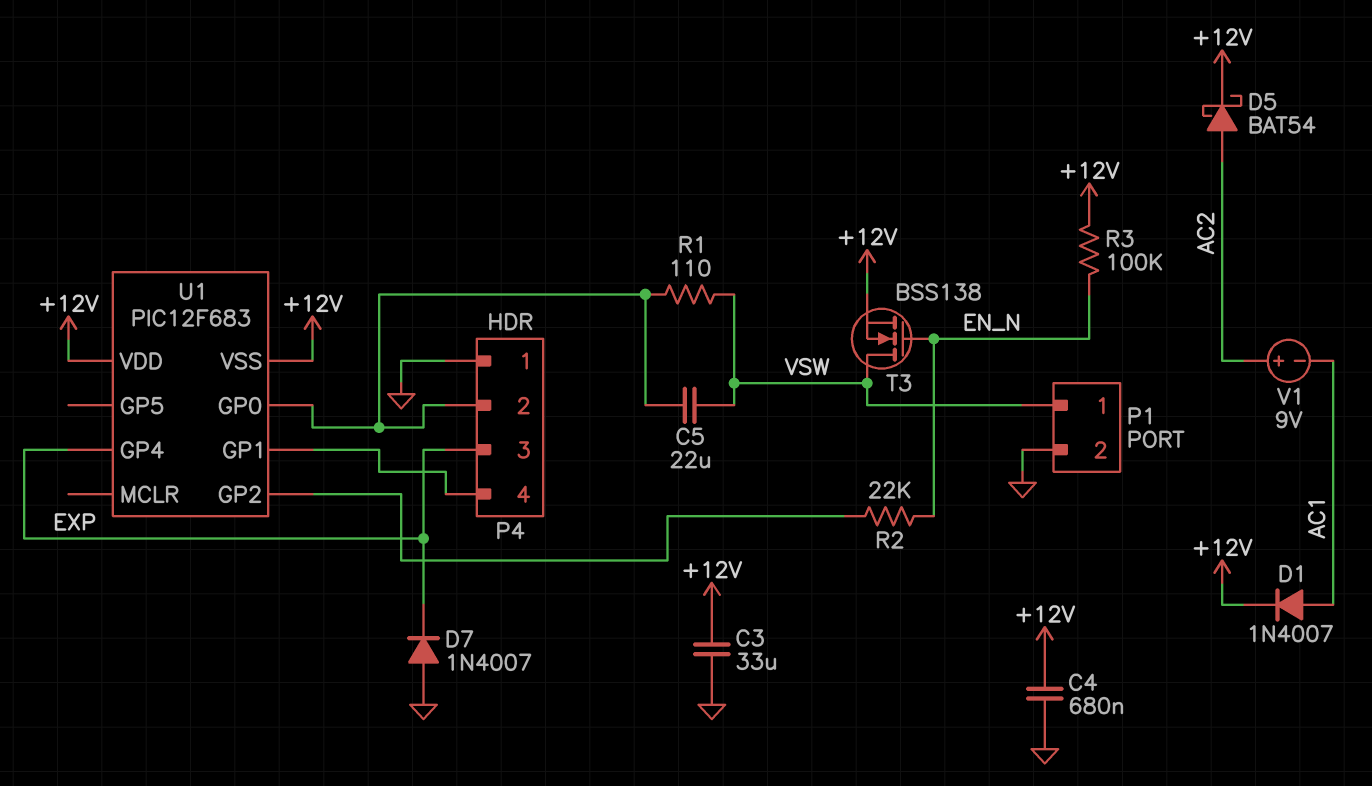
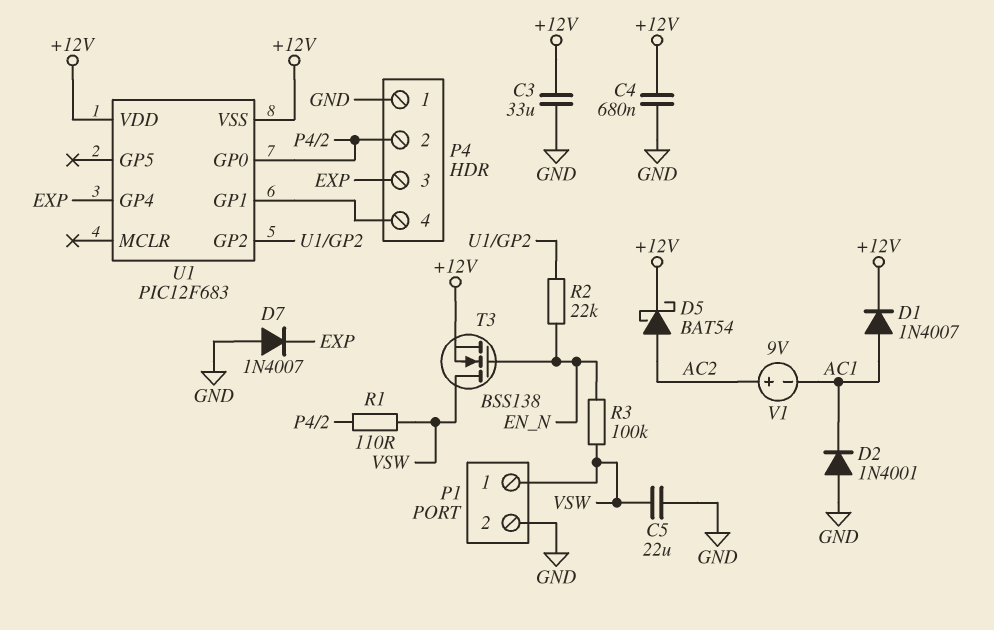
C5: 22uF (P4/2, VSW) -> 22uF (GND, VSW)
D2: none -> diode 1N4001 (A GND, K AC1)
R3: 100k (+12V, EN_N) -> 100k (EN_N, VSW)

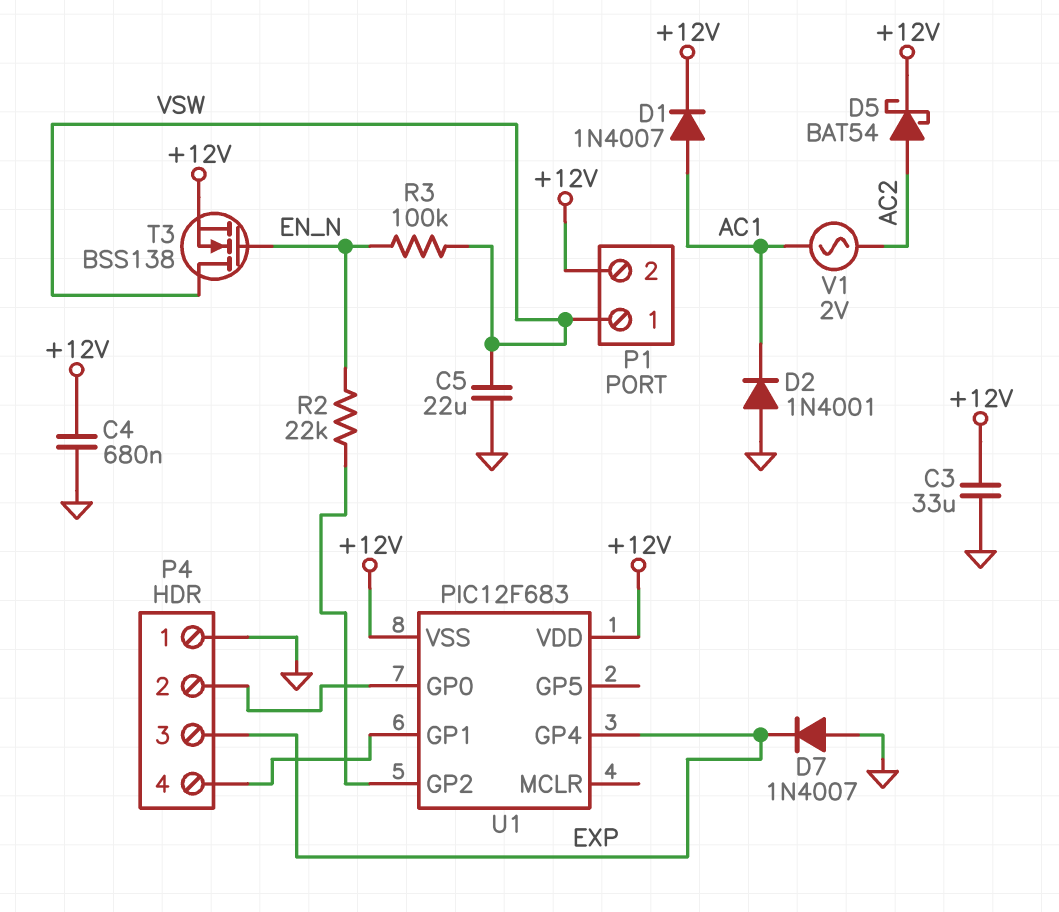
P1 pin 2: GND -> +12V
R1: 110 (P4/2, VSW) -> none
V1: 9V (plus AC2, minus AC1) -> AC 2V (AC1, AC2)

